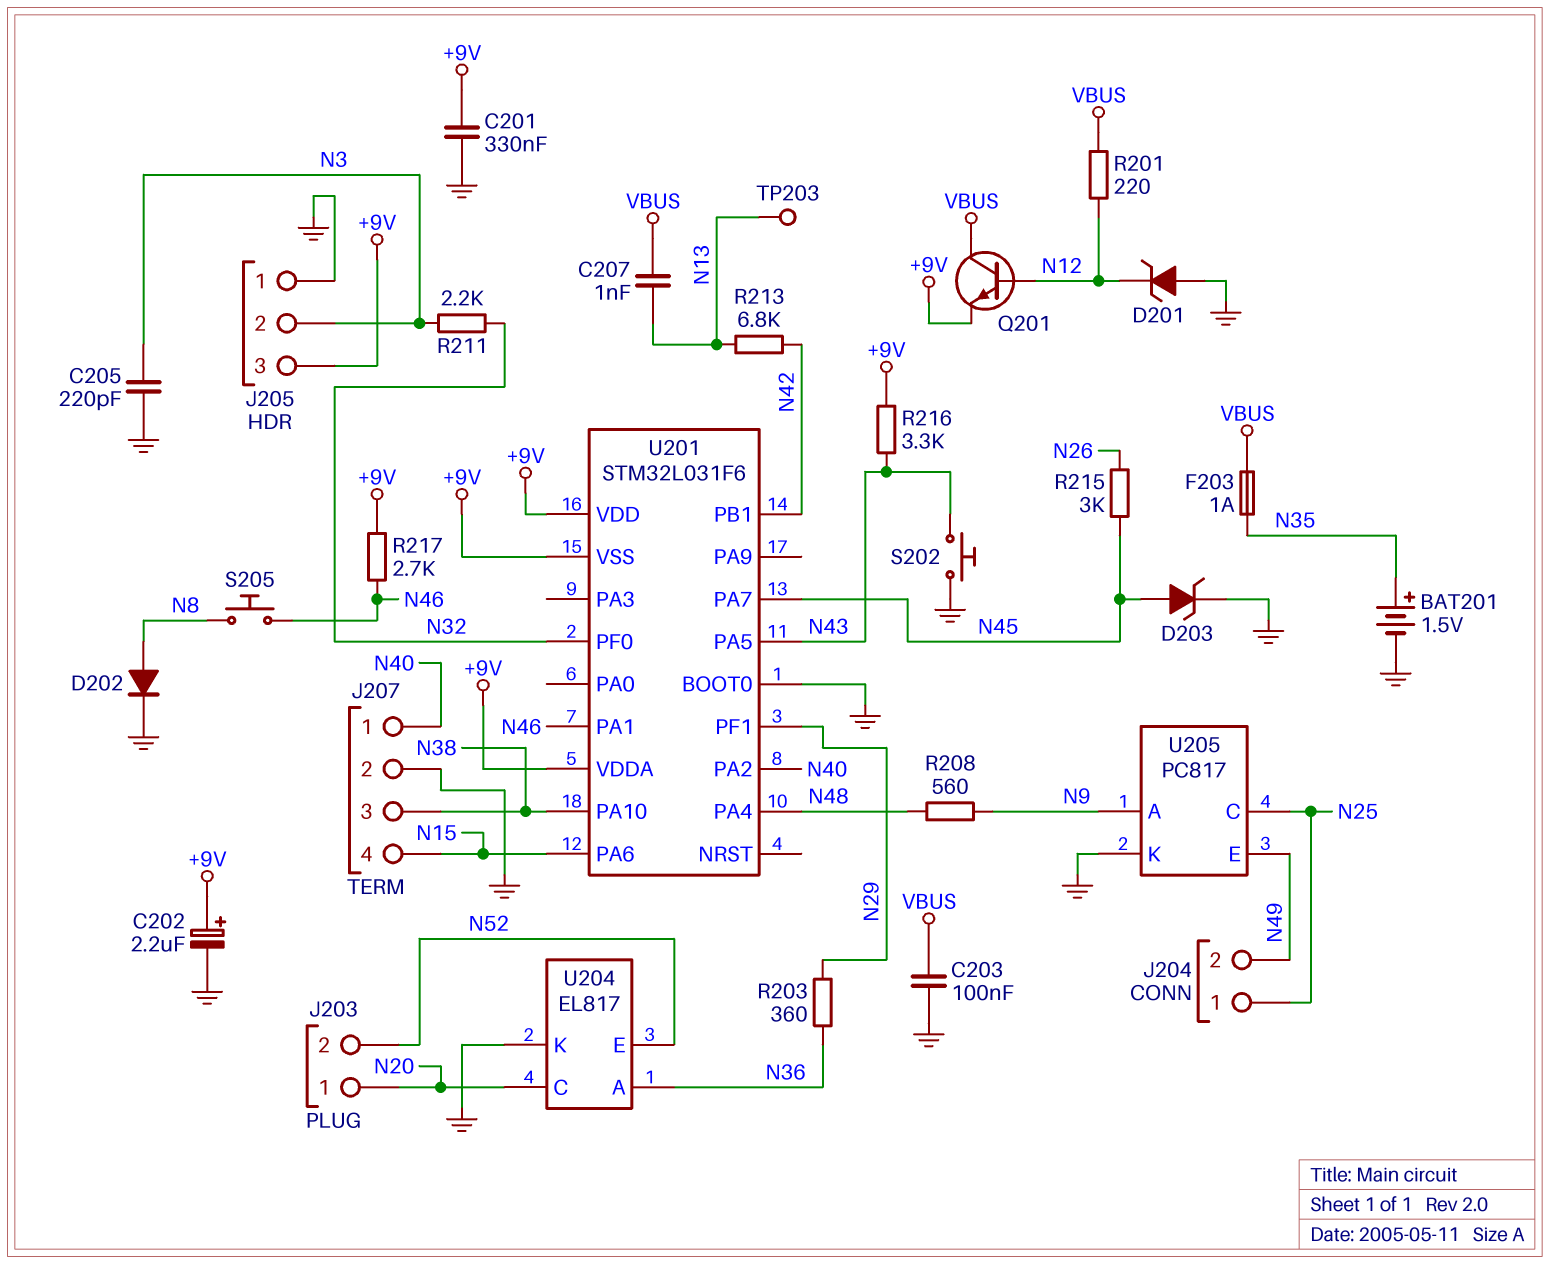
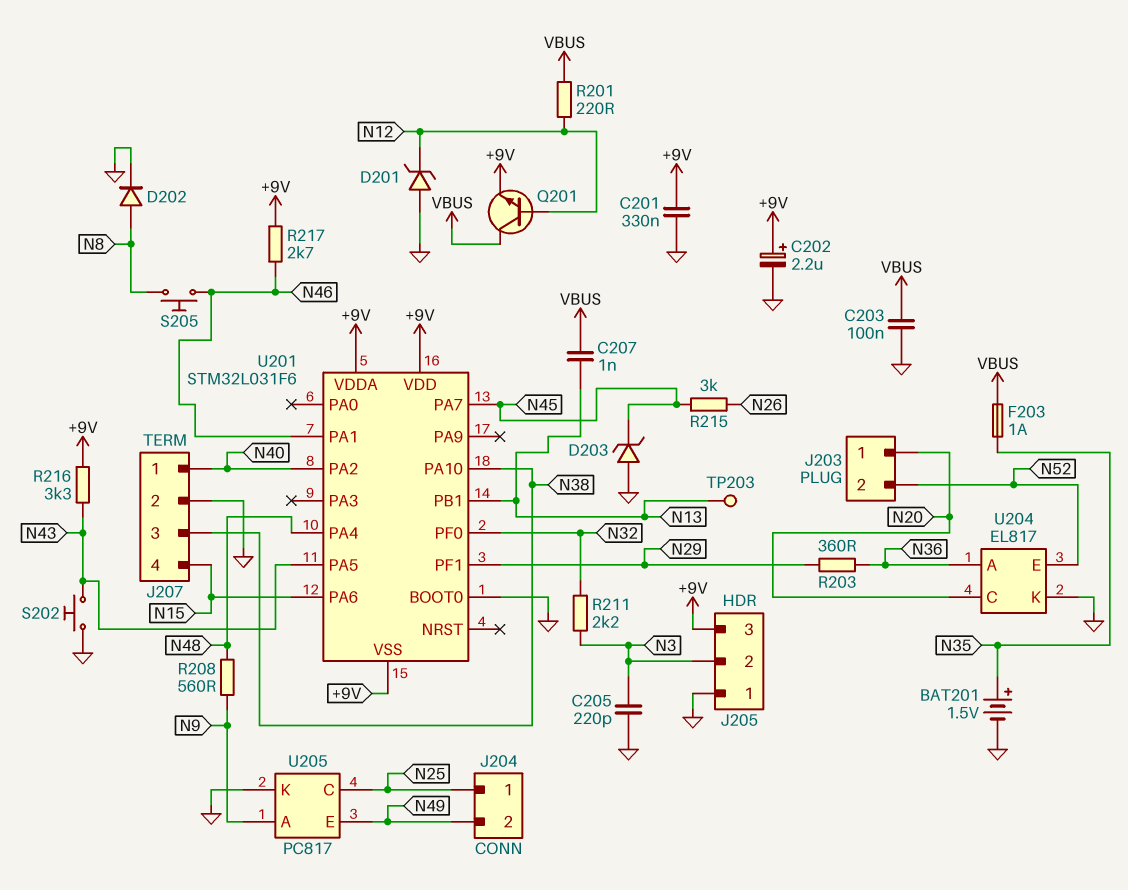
D203: zener (A N45, K GND) -> zener (A GND, K N45)
R213: 6.8k (N13, N42) -> none
U201 pin PB1: N42 -> N13

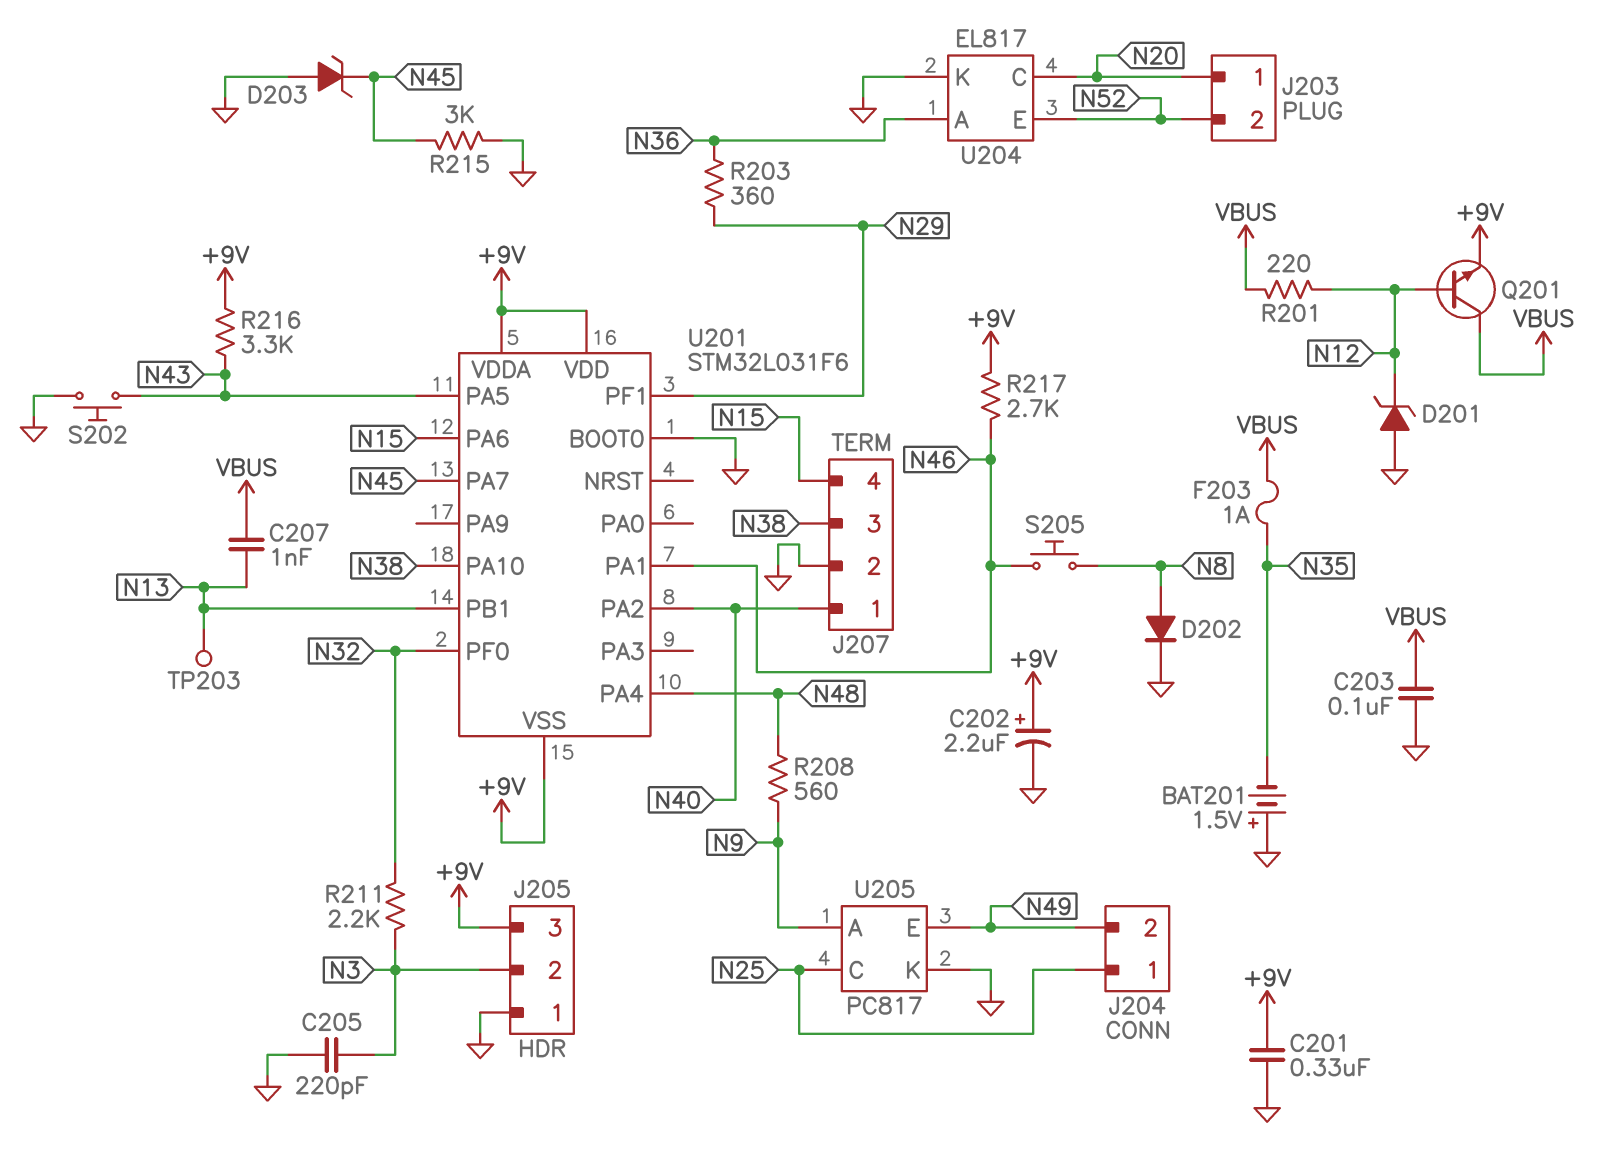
BAT201: 1.5V (plus N35, minus GND) -> 1.5V (plus GND, minus N35)
R215: 3k (N26, N45) -> 3k (GND, N45)

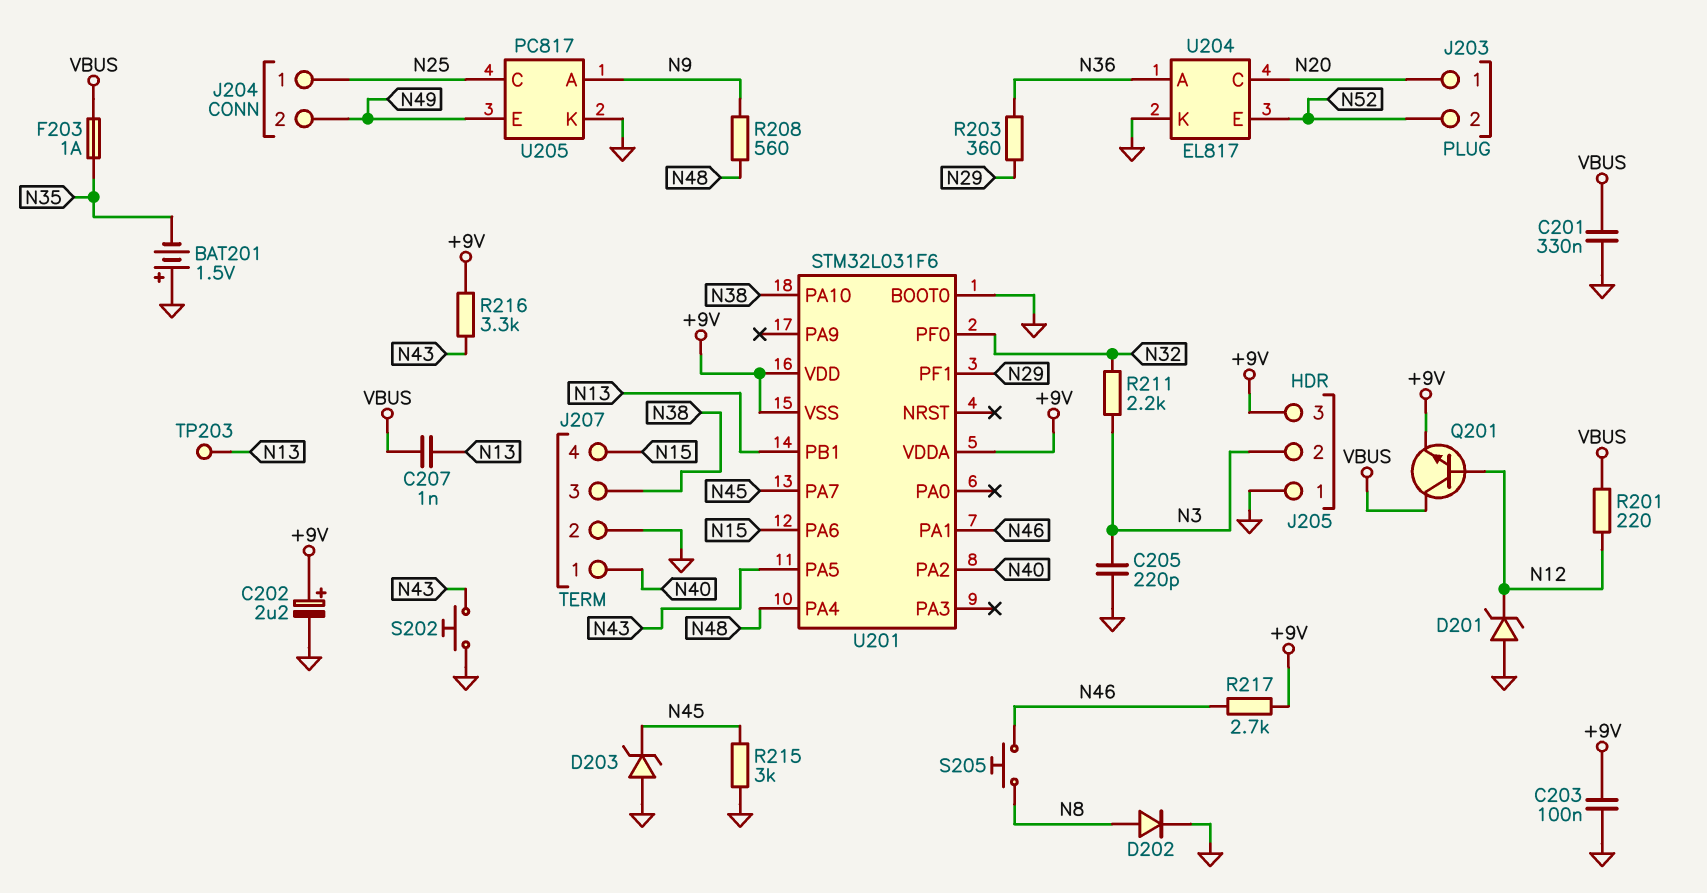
C201: 330nF (+9V, GND) -> 330nF (GND, VBUS)
C203: 100nF (GND, VBUS) -> 100nF (+9V, GND)

